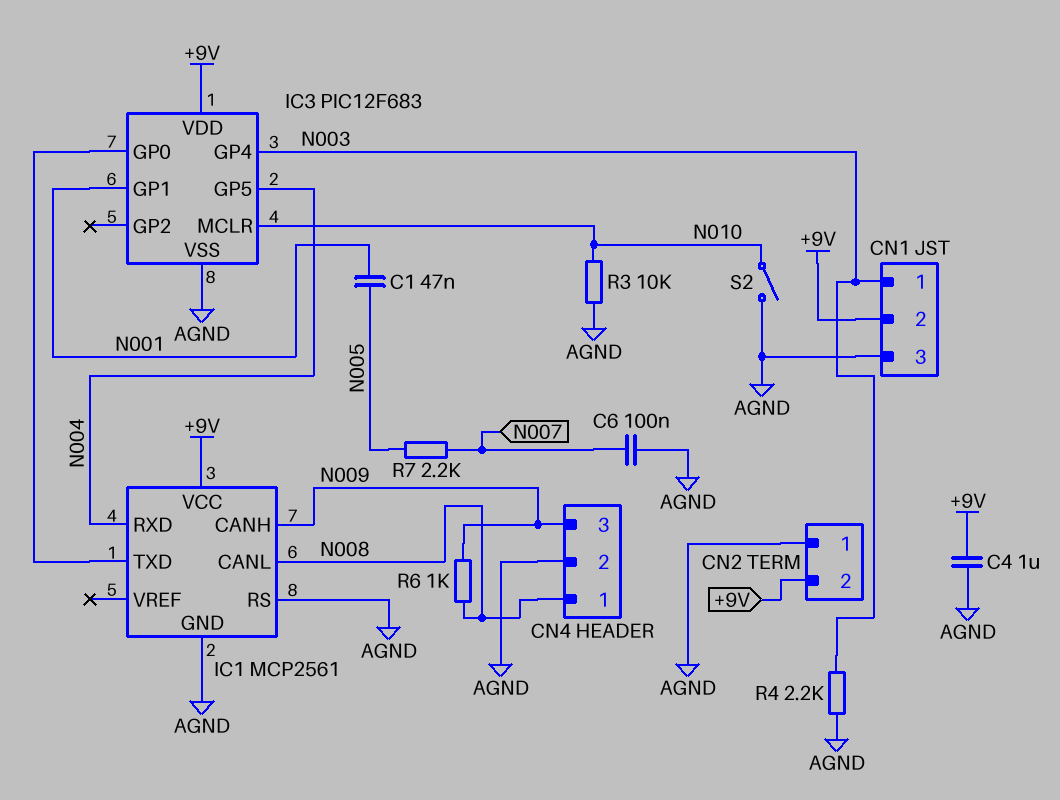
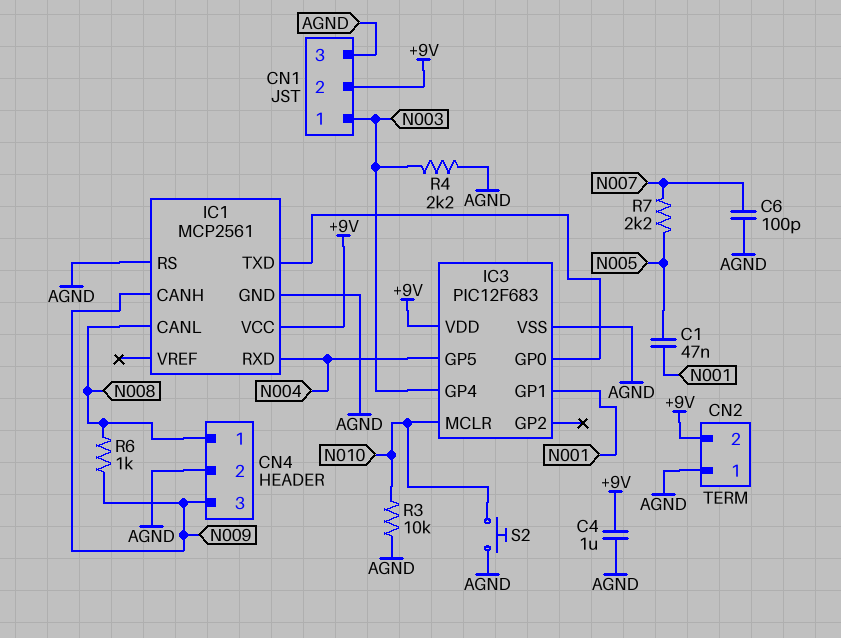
C6: 100nF (AGND, N007) -> 100pF (AGND, N007)
S2: switch (AGND, N010) -> button (AGND, N010)

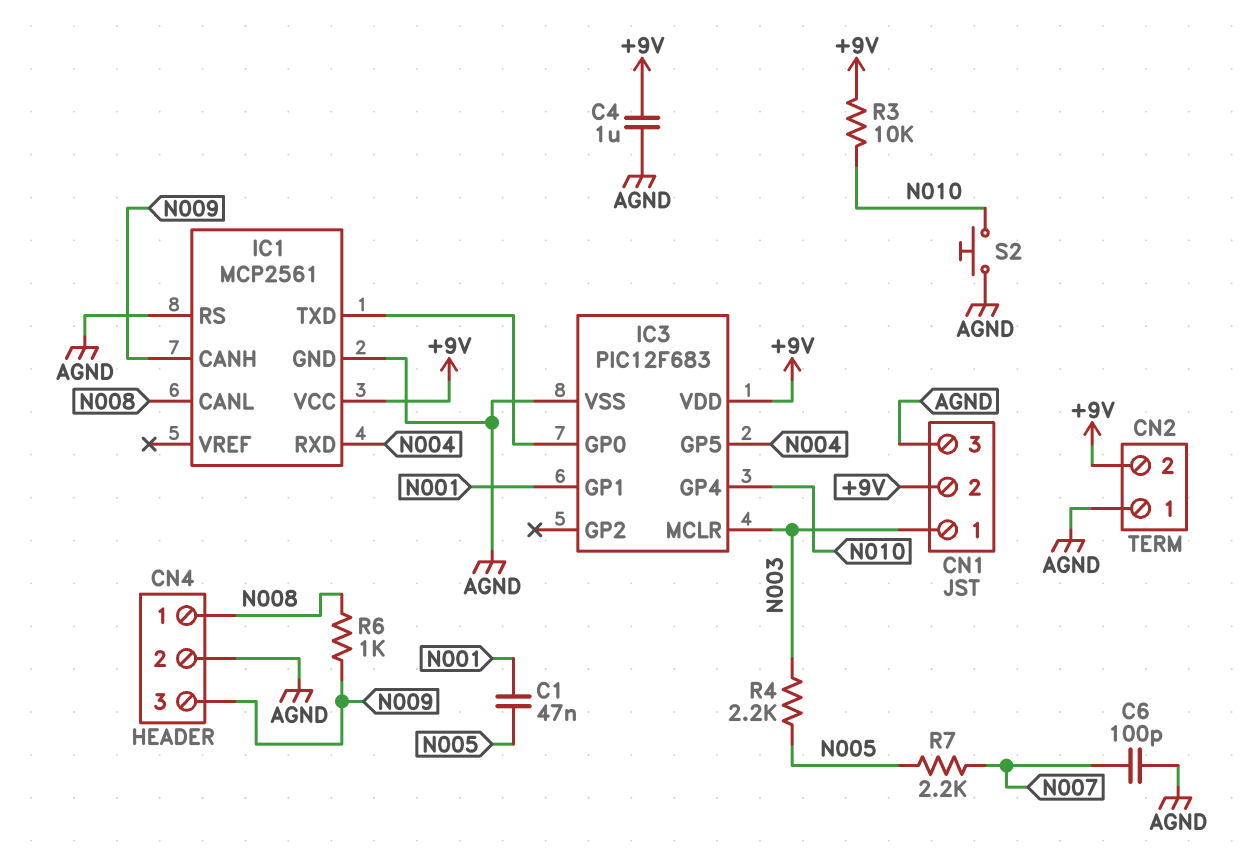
IC3 pin GP4: N003 -> N010
IC3 pin MCLR: N010 -> N003
R3: 10k (AGND, N010) -> 10k (+9V, N010)
R4: 2.2k (AGND, N003) -> 2.2k (N003, N005)

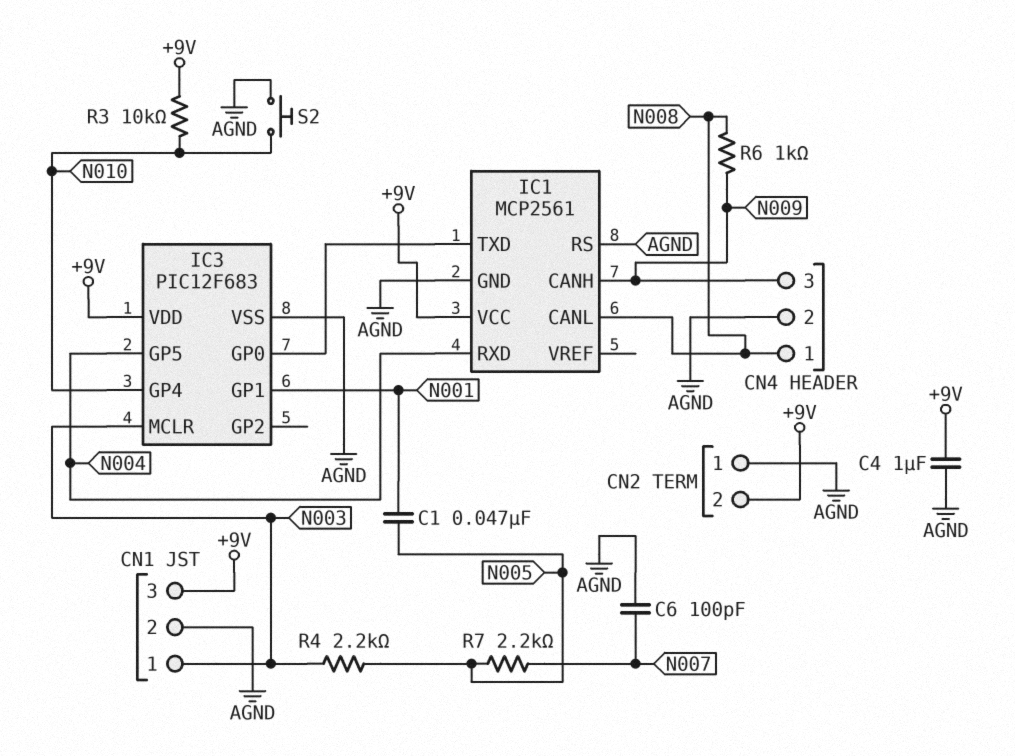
CN1 pin 2: +9V -> AGND
CN1 pin 3: AGND -> +9V

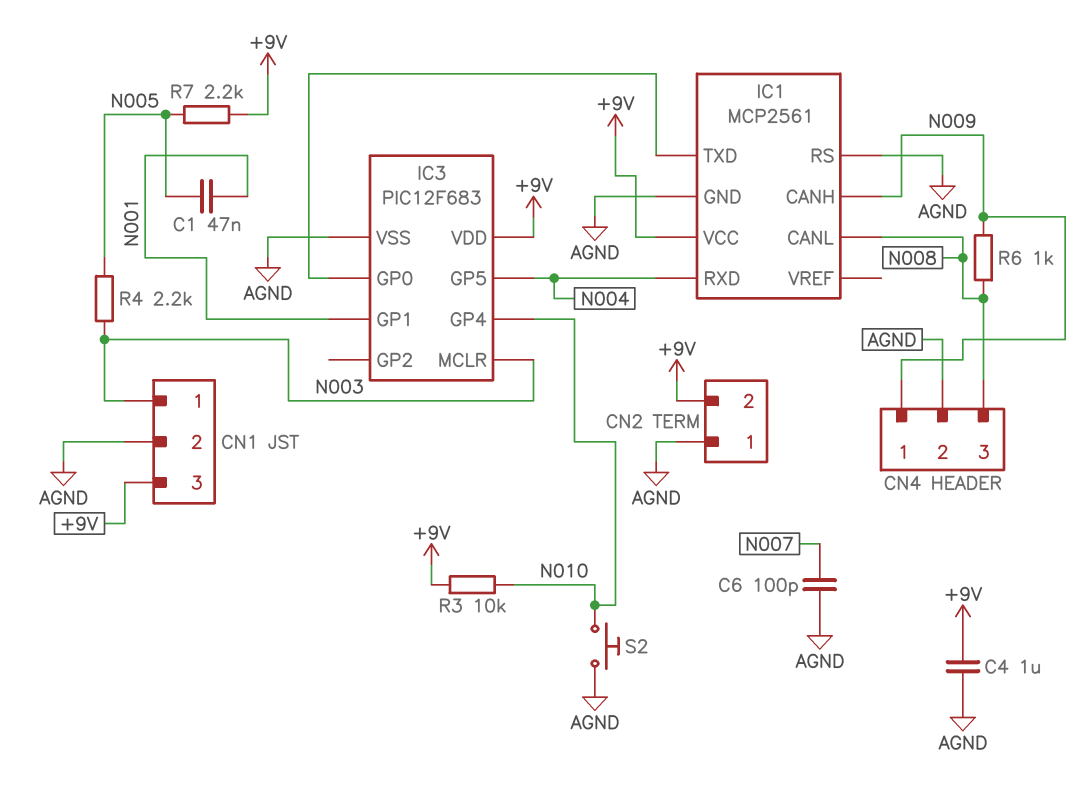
CN4 pin 1: N008 -> N009
CN4 pin 3: N009 -> N008
R7: 2.2k (N005, N007) -> 2.2k (+9V, N005)

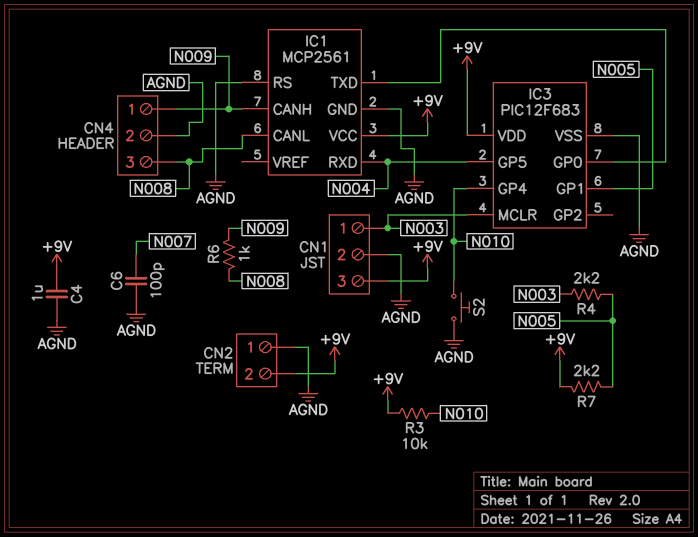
C1: 47nF (N001, N005) -> none
IC3 pin GP1: N001 -> N005

